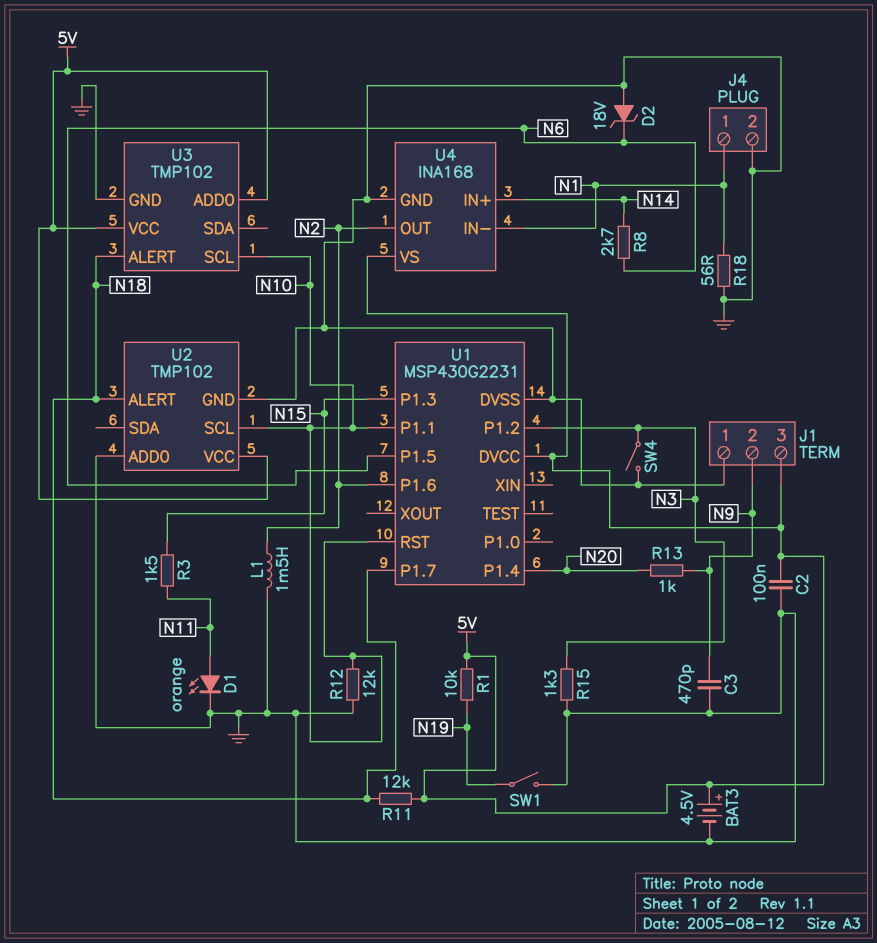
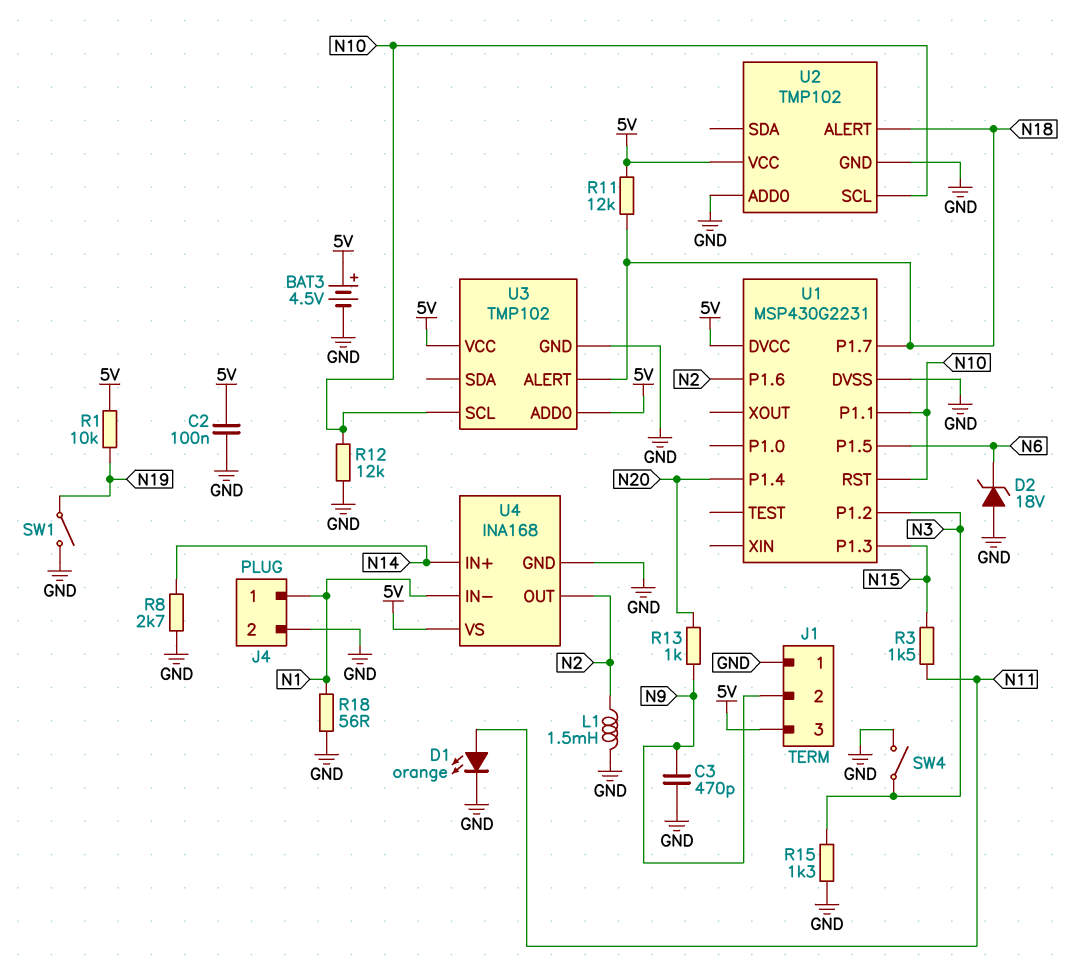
R8: 2.7k (N6, N14) -> 2.7k (GND, N14)

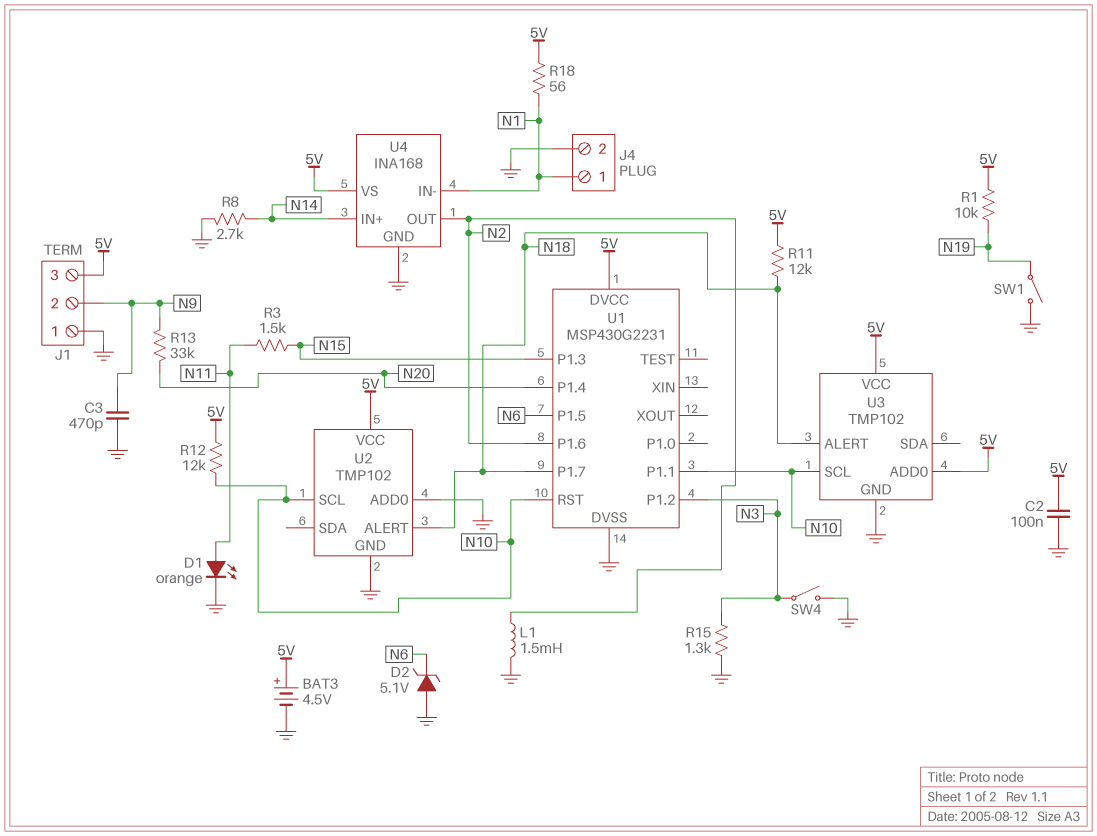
D2: zener 18V (A GND, K N6) -> zener 5.1V (A GND, K N6)
R12: 12k (GND, N10) -> 12k (5V, N10)
R13: 1k (N9, N20) -> 33k (N9, N20)
R18: 56 (GND, N1) -> 56 (5V, N1)

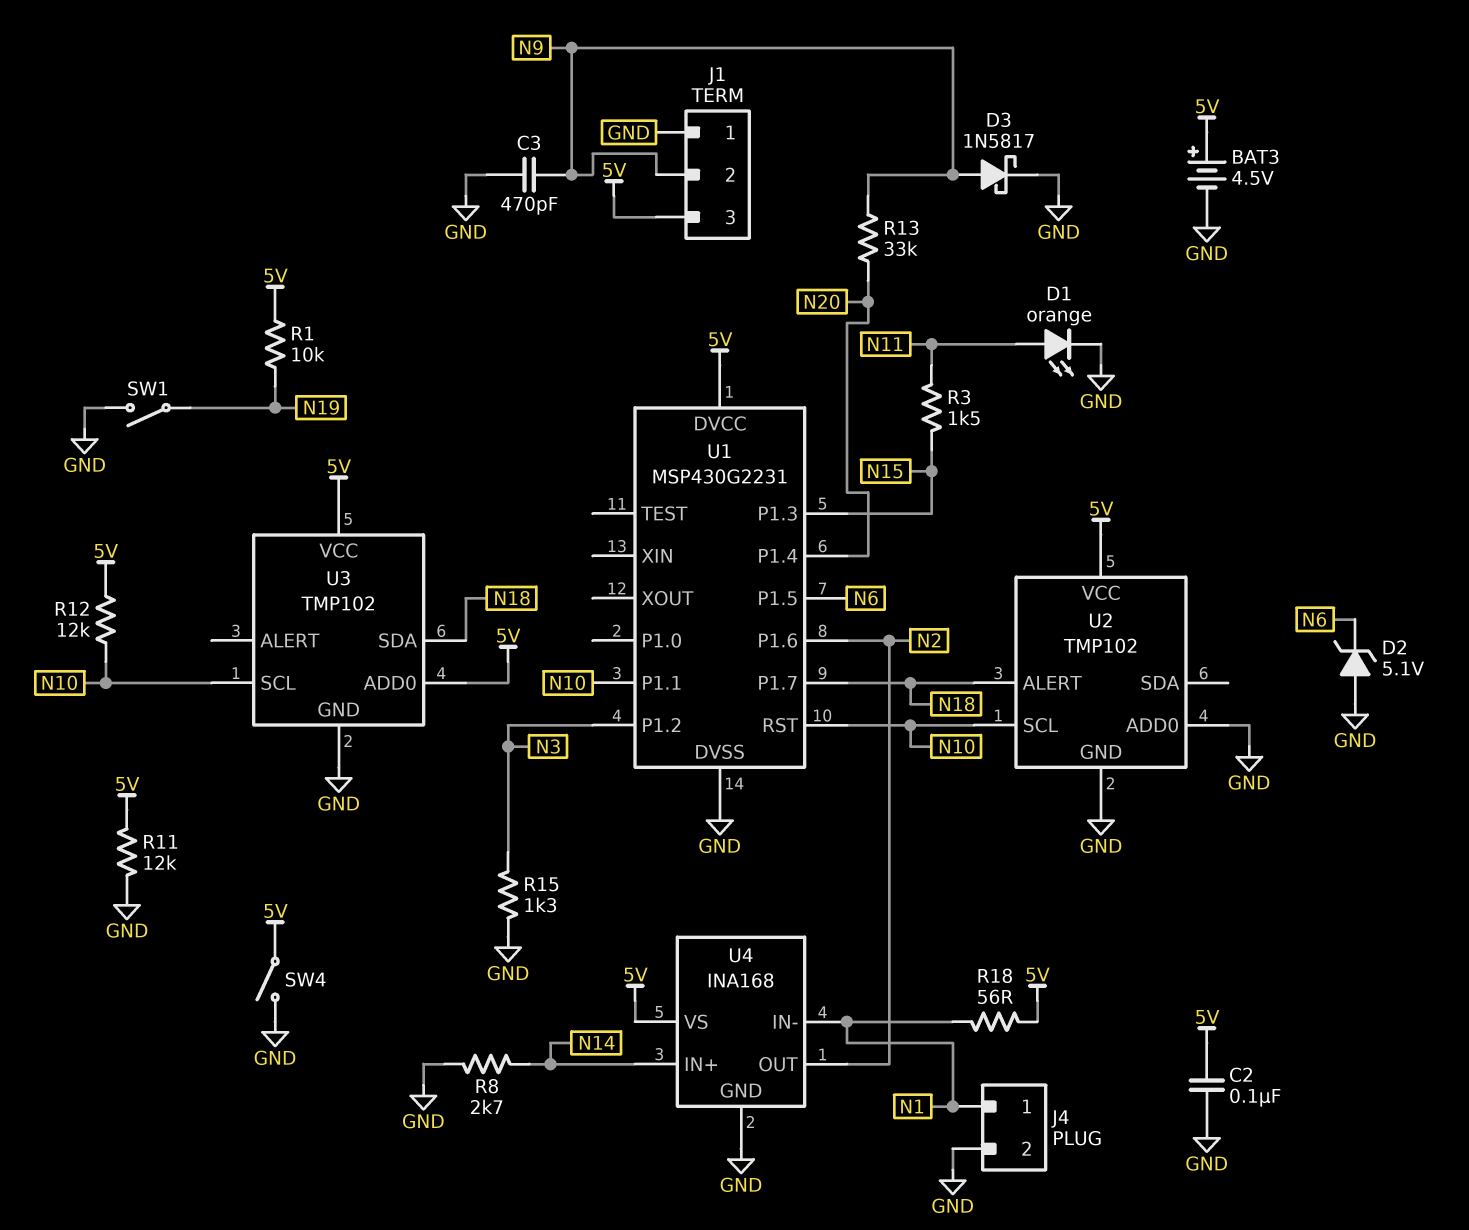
D3: none -> schottky 1N5817 (A N9, K GND)
L1: 1.5mH (GND, N2) -> none
R11: 12k (5V, N18) -> 12k (5V, GND)
SW4: switch (GND, N3) -> switch (5V, GND)
U3 pin ALERT: N18 -> none
U3 pin SDA: none -> N18

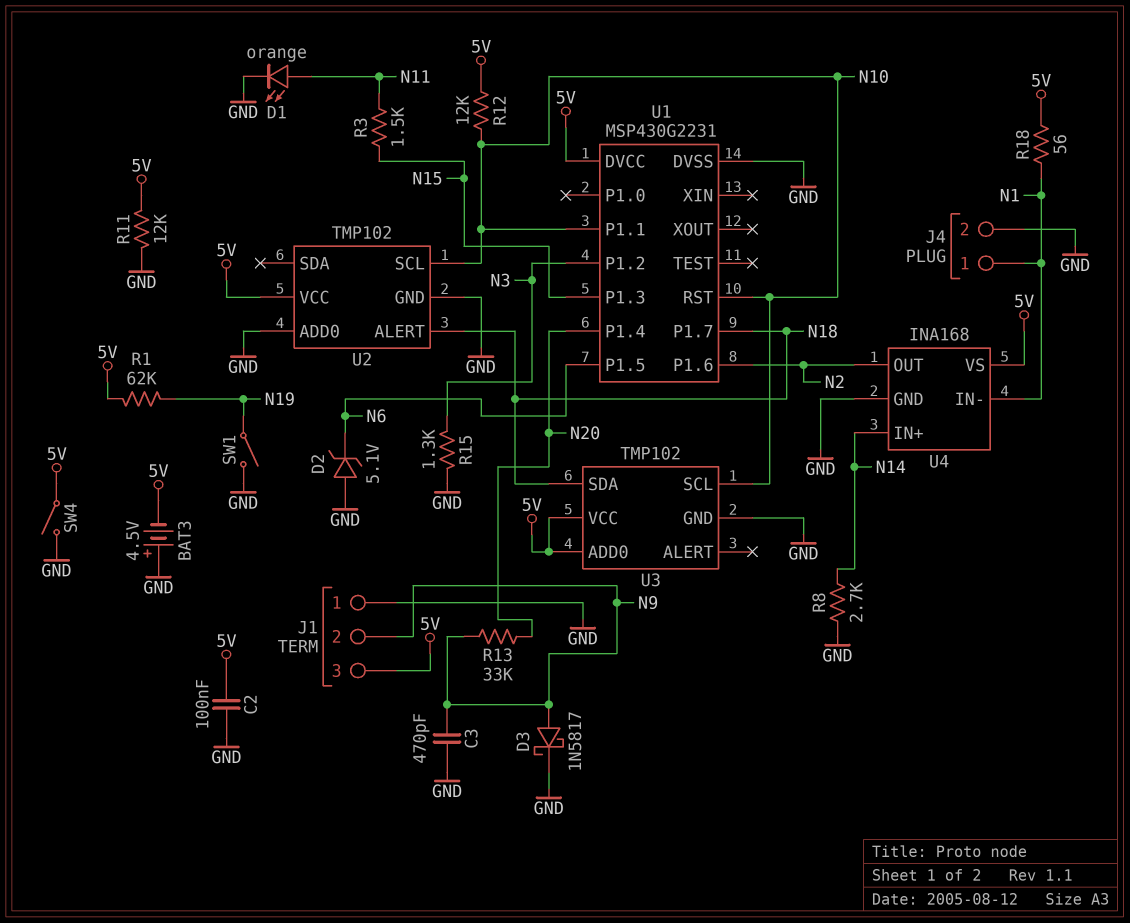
BAT3: 4.5V (plus 5V, minus GND) -> 4.5V (plus GND, minus 5V)
R1: 10k (5V, N19) -> 62k (5V, N19)

